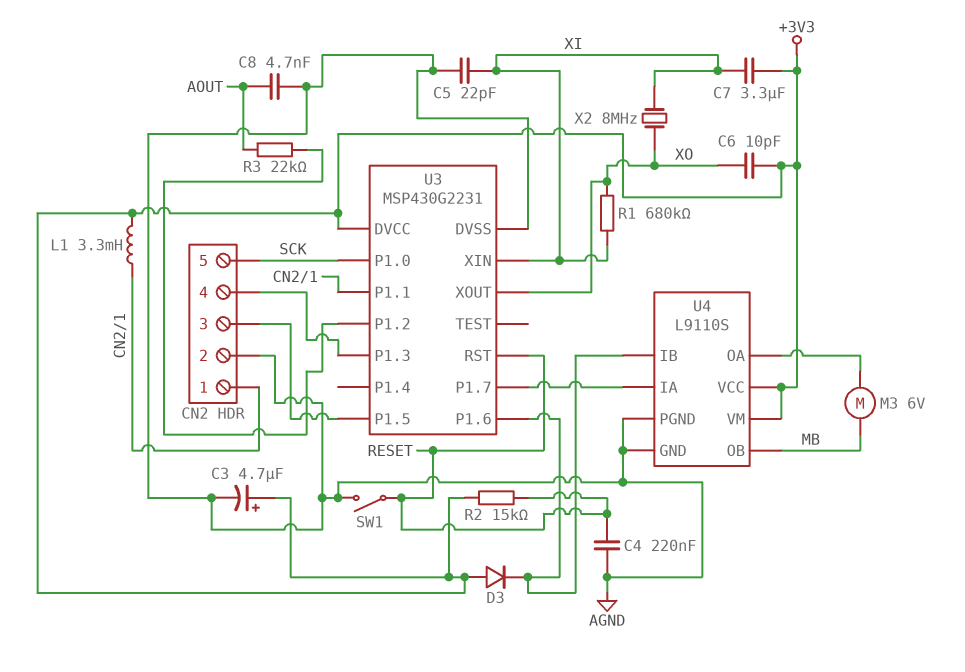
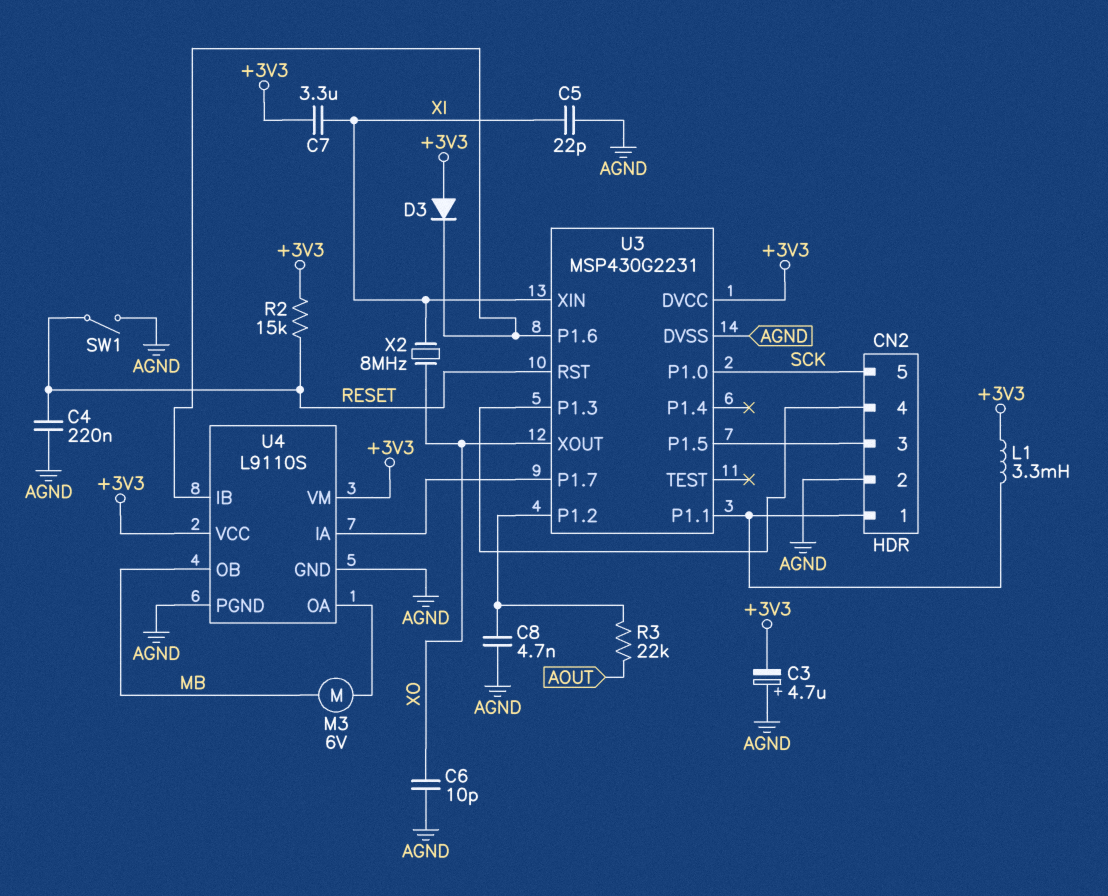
C3: 4.7uF (plus +3V3, minus AGND) -> 4.7uF (plus AGND, minus +3V3)
C6: 10pF (+3V3, XO) -> 10pF (AGND, XO)
C8: 4.7nF (AGND, AOUT) -> 4.7nF (AGND, U3/P1.2)
R1: 680k (XI, XO) -> none

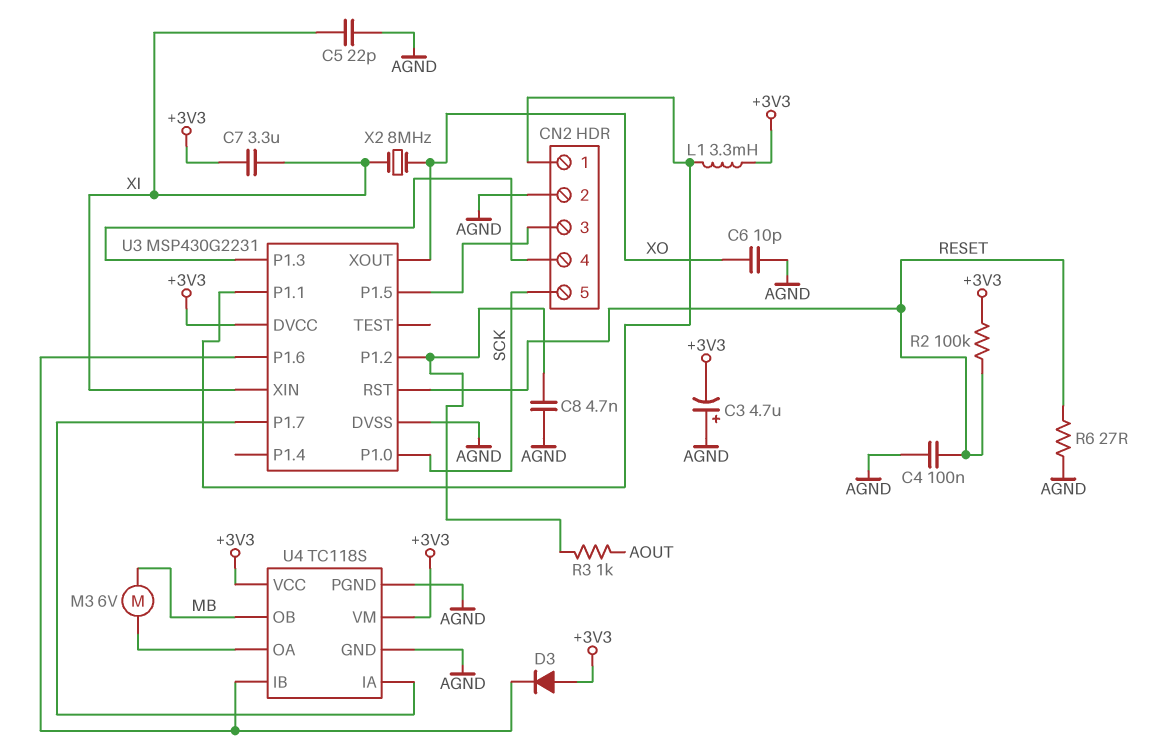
C4: 220nF (AGND, RESET) -> 100nF (AGND, RESET)
R2: 15k (+3V3, RESET) -> 100k (+3V3, RESET)
R3: 22k (AOUT, U3/P1.2) -> 1k (AOUT, U3/P1.2)
R6: none -> 27 (AGND, RESET)
SW1: switch (AGND, RESET) -> none
U4: L9110S -> TC118S

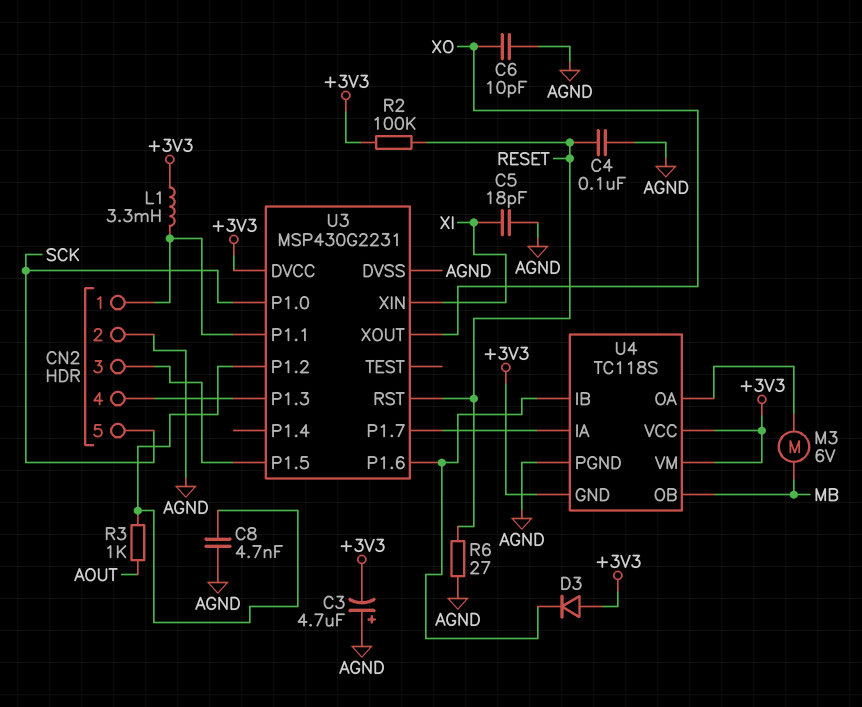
C5: 22pF (AGND, XI) -> 18pF (AGND, XI)
C7: 3.3uF (+3V3, XI) -> none
U4 pin GND: AGND -> +3V3
X2: 8MHz (XI, XO) -> none

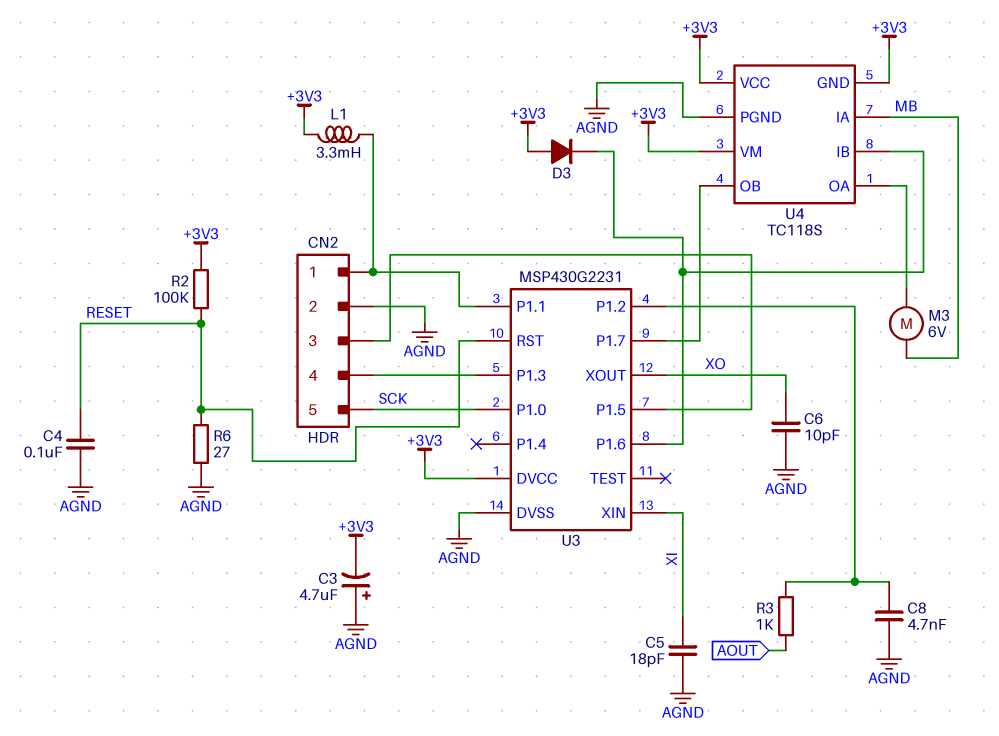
U4 pin IA: U3/P1.7 -> MB
U4 pin OB: MB -> U3/P1.7

